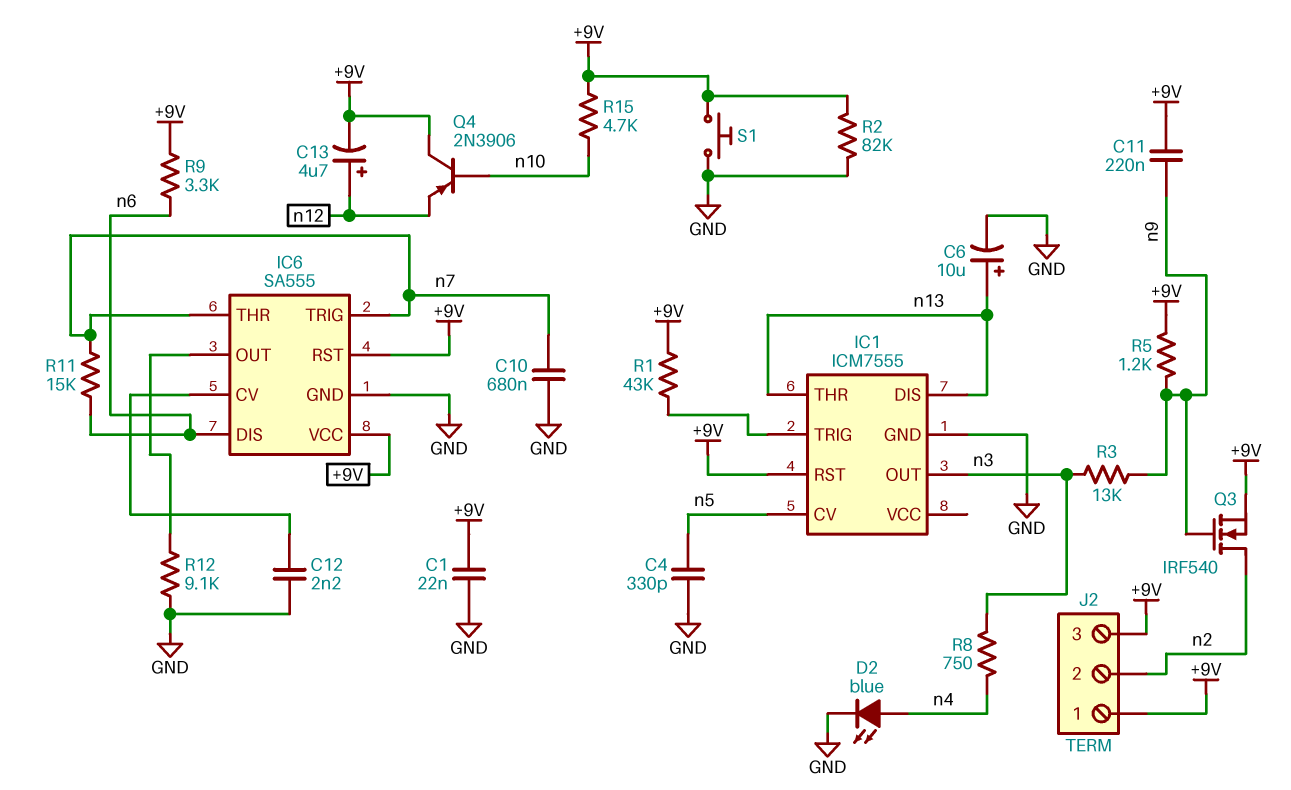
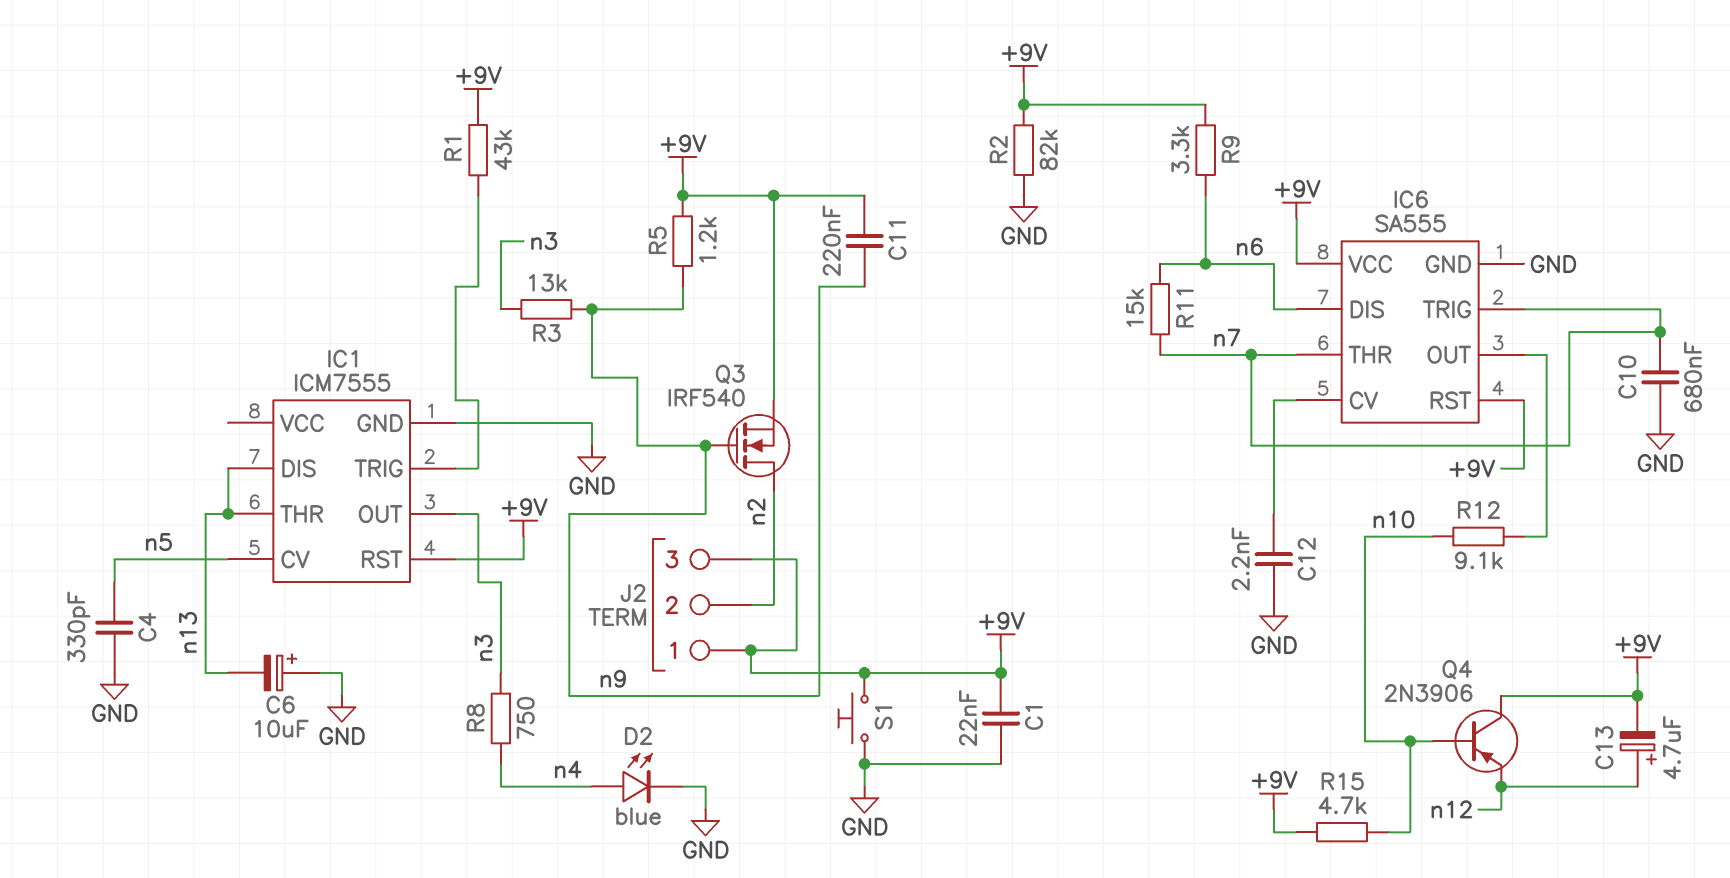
C6: 10uF (plus n13, minus GND) -> 10uF (plus GND, minus n13)
R12: 9.1k (GND, IC6/OUT) -> 9.1k (IC6/OUT, n10)

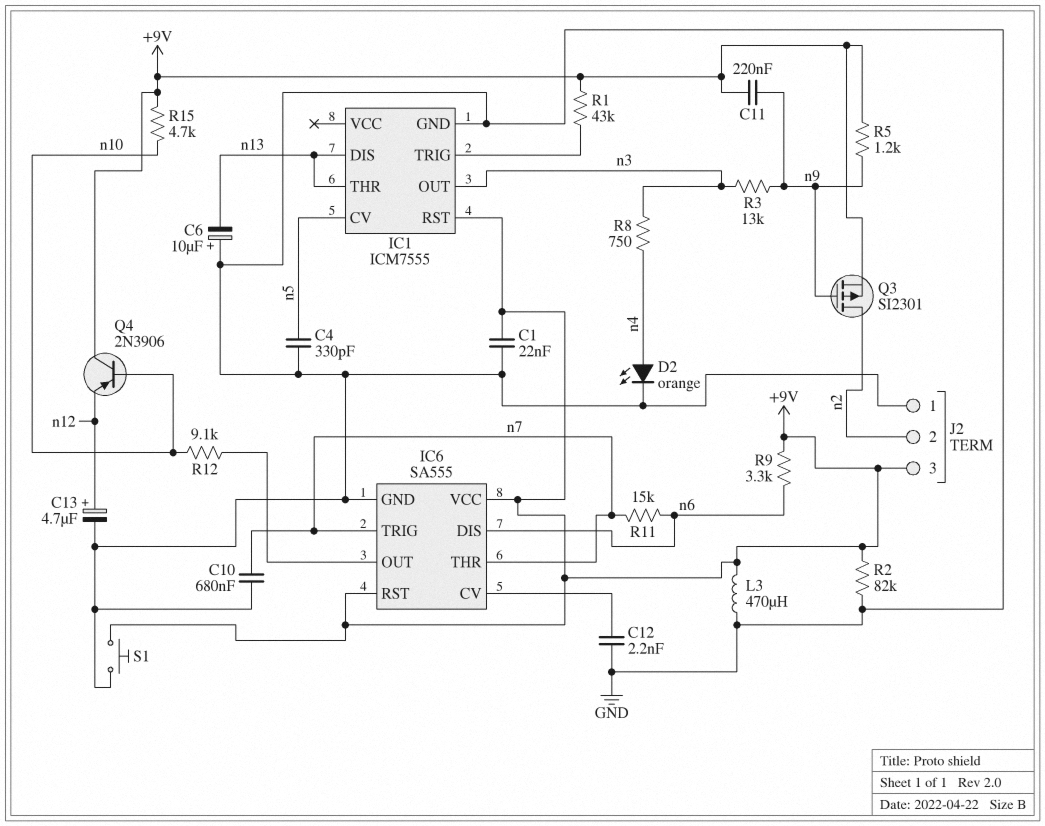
C13: 4.7uF (plus n12, minus +9V) -> 4.7uF (plus n12, minus GND)
D2: LED blue (A n4, K GND) -> LED orange (A n4, K GND)
J2 pin 1: +9V -> GND
L3: none -> 470uH (+9V, GND)
Q3: NMOS IRF540 (G n9, D n2, S +9V) -> PMOS SI2301 (G n9, D n2, S +9V)

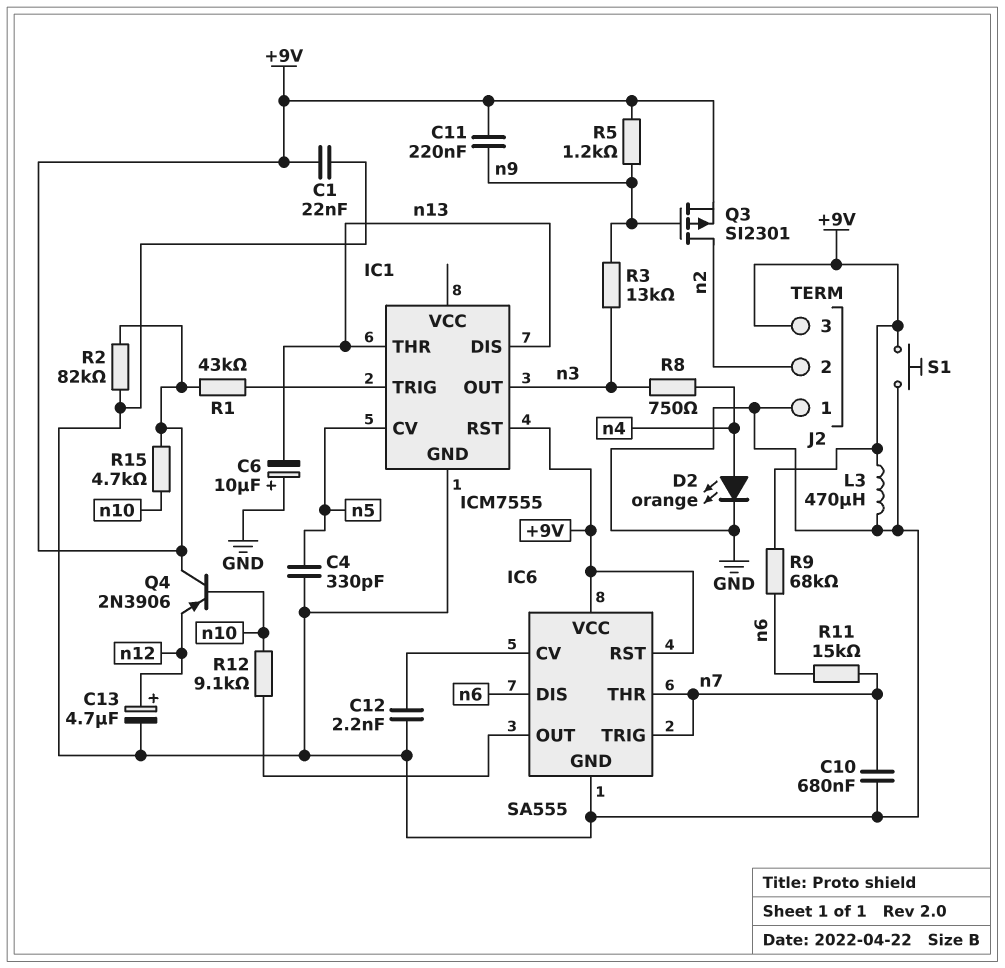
R9: 3.3k (+9V, n6) -> 68k (+9V, n6)

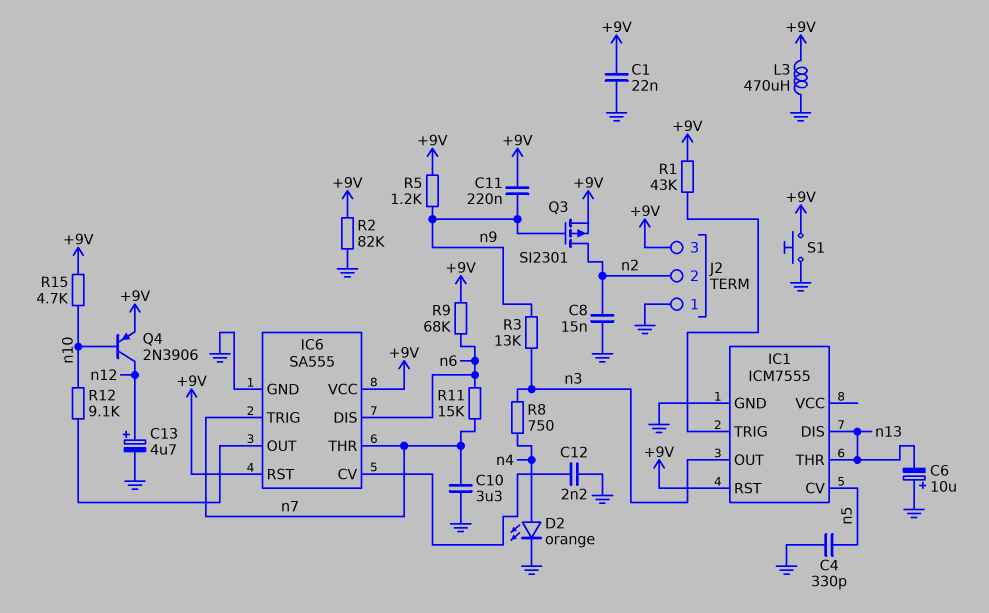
C8: none -> 15nF (GND, n2)
C10: 680nF (GND, n7) -> 3.3uF (GND, n7)
Q4: PNP 2N3906 (B n10, C +9V, E n12) -> PNP 2N3906 (B n10, C n12, E +9V)

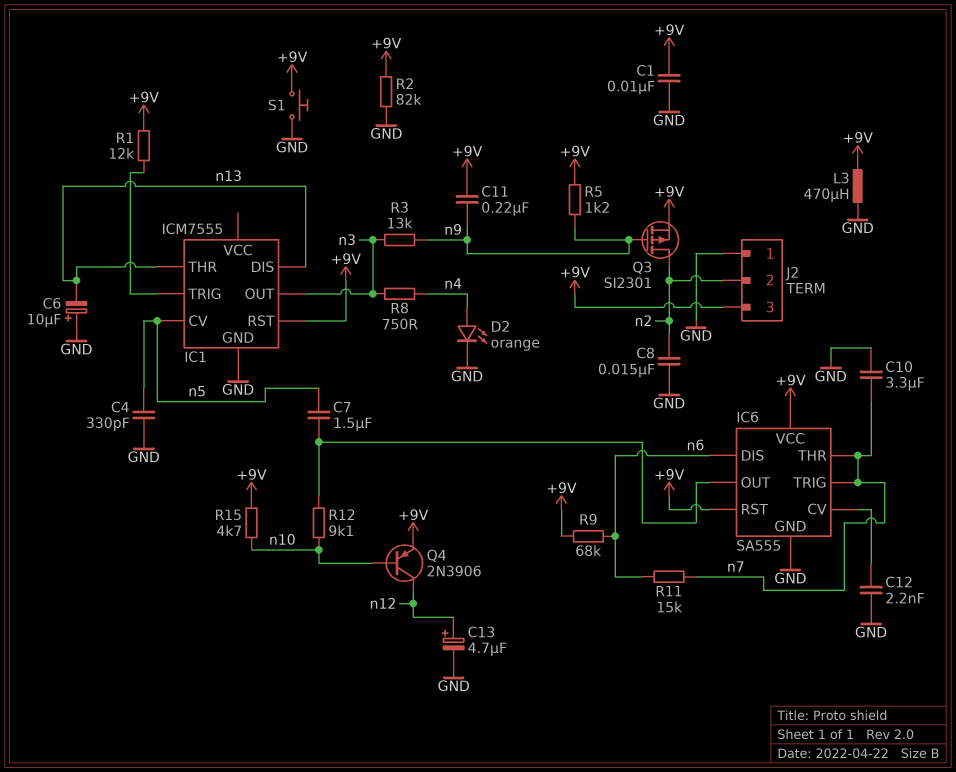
C1: 22nF (+9V, GND) -> 10nF (+9V, GND)
C7: none -> 1.5uF (IC6/OUT, n5)
R1: 43k (+9V, IC1/TRIG) -> 12k (+9V, IC1/TRIG)

